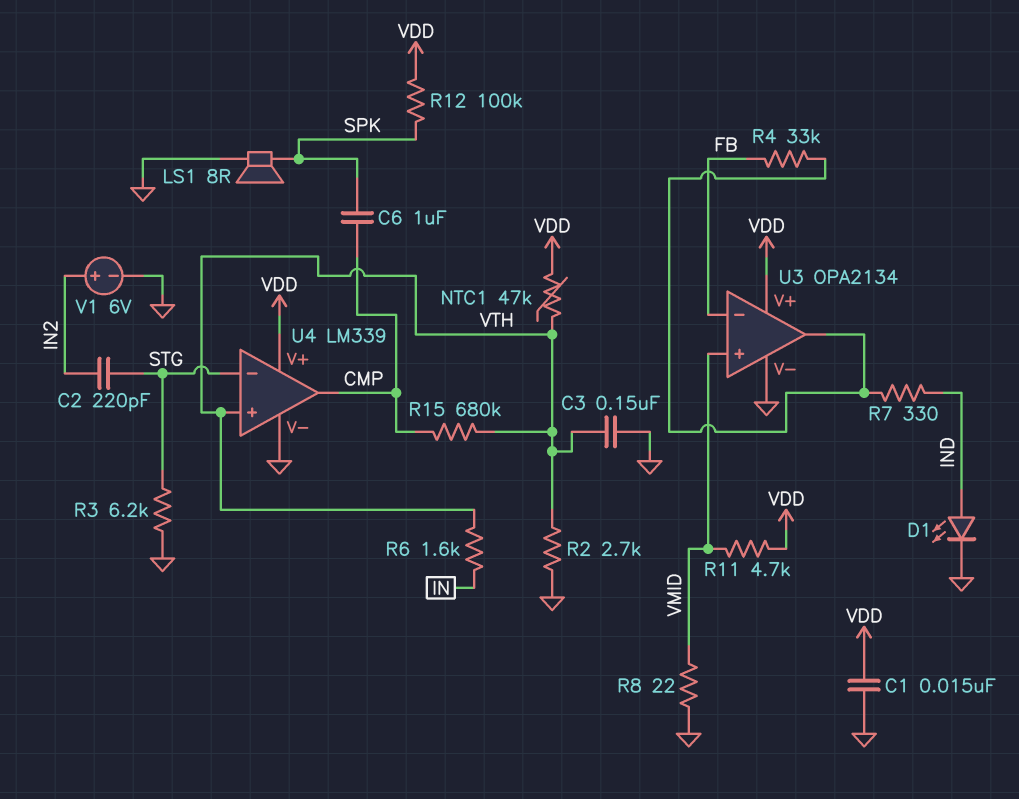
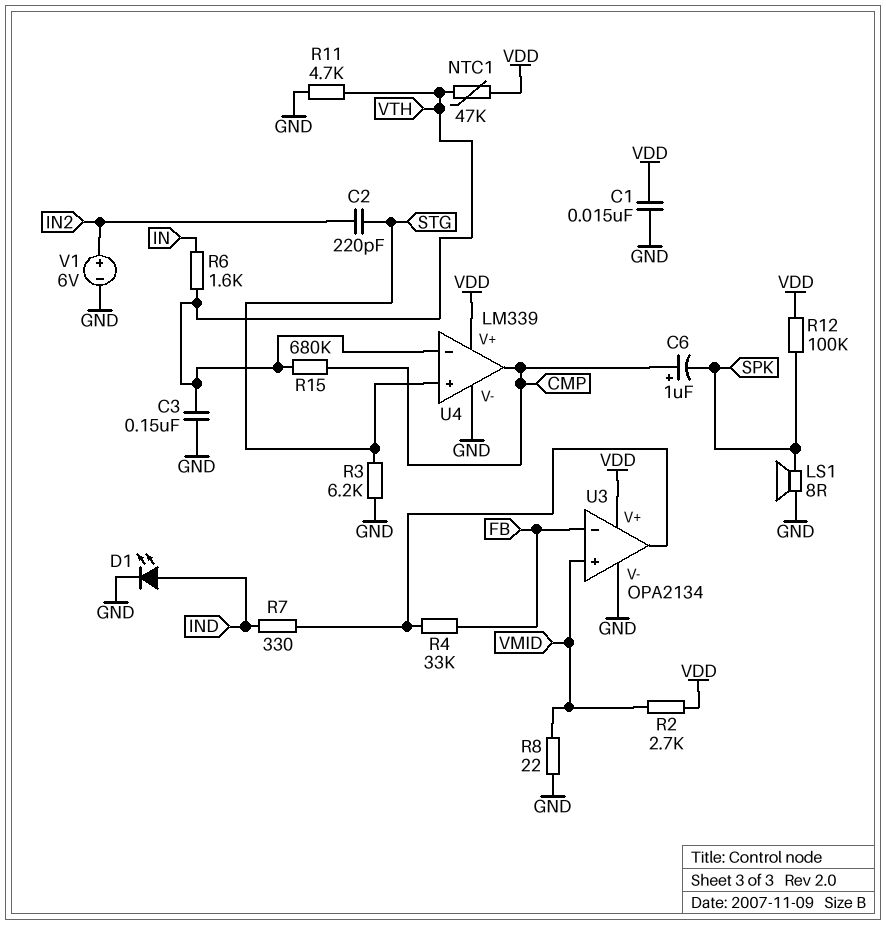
C6: 1uF (CMP, SPK) -> 1uF (plus CMP, minus SPK)
R2: 2.7k (GND, VTH) -> 2.7k (VDD, VMID)
R11: 4.7k (VDD, VMID) -> 4.7k (GND, VTH)
U4 pin in+: VTH -> STG
U4 pin in-: STG -> VTH

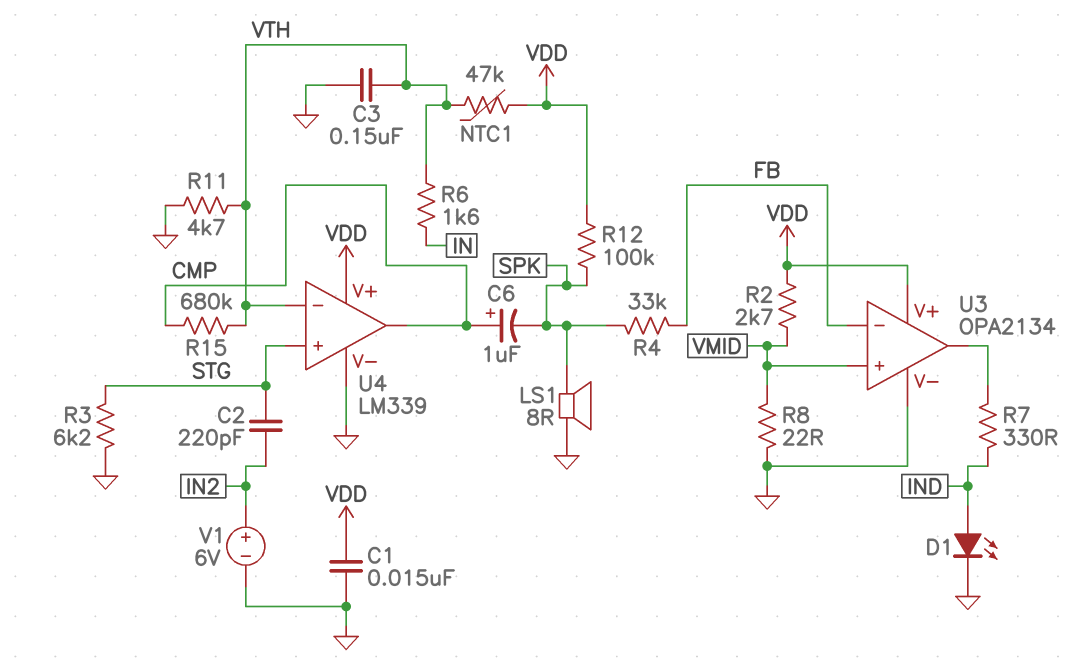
R4: 33k (FB, U3/out) -> 33k (FB, SPK)

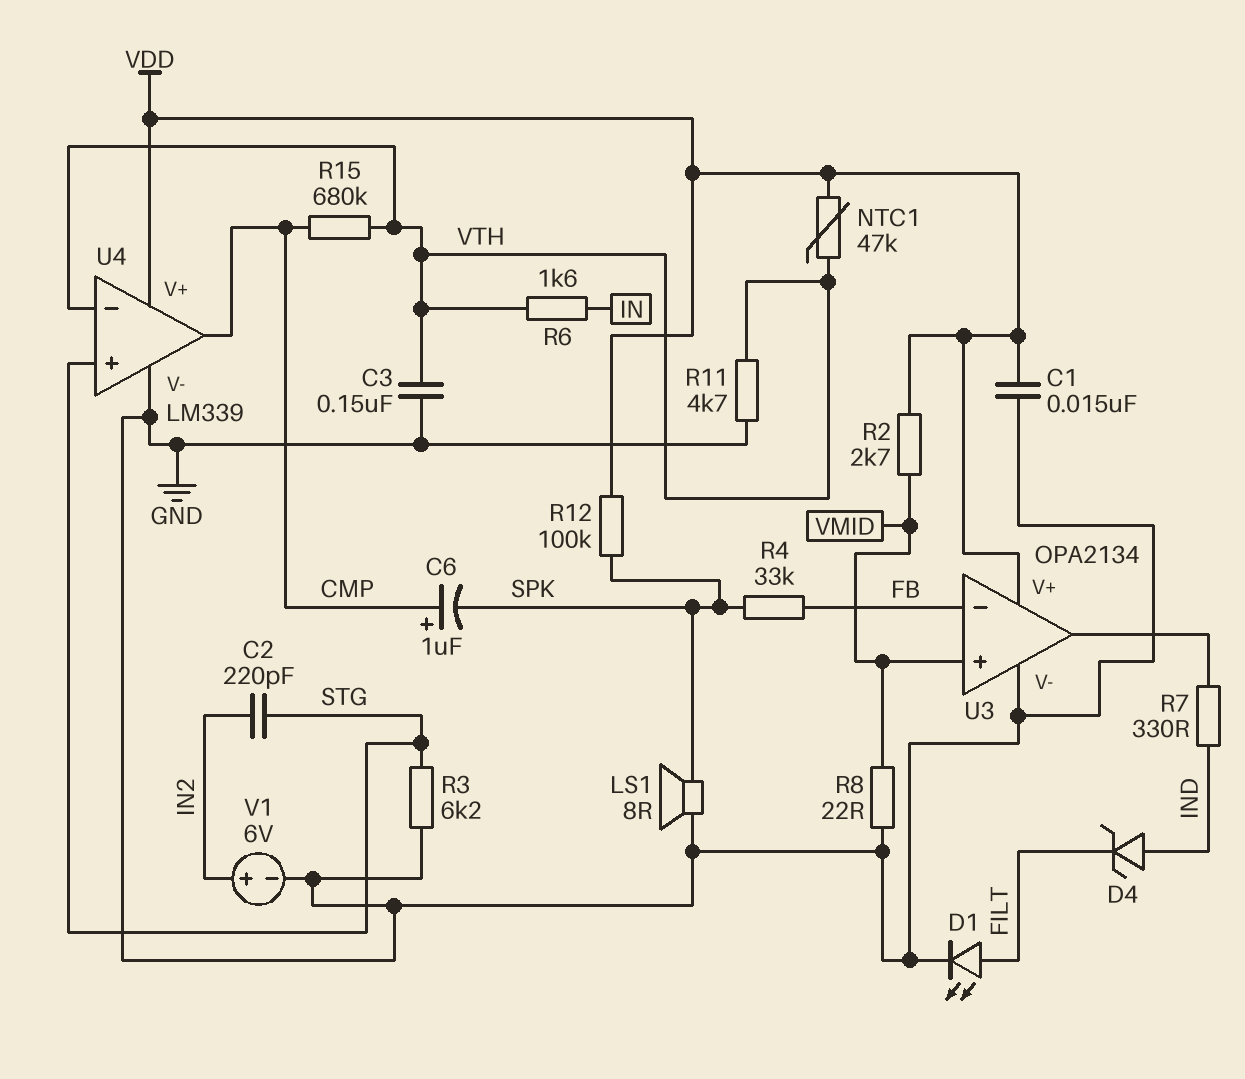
D1: LED (A IND, K GND) -> LED (A FILT, K GND)
D4: none -> zener (A IND, K FILT)

